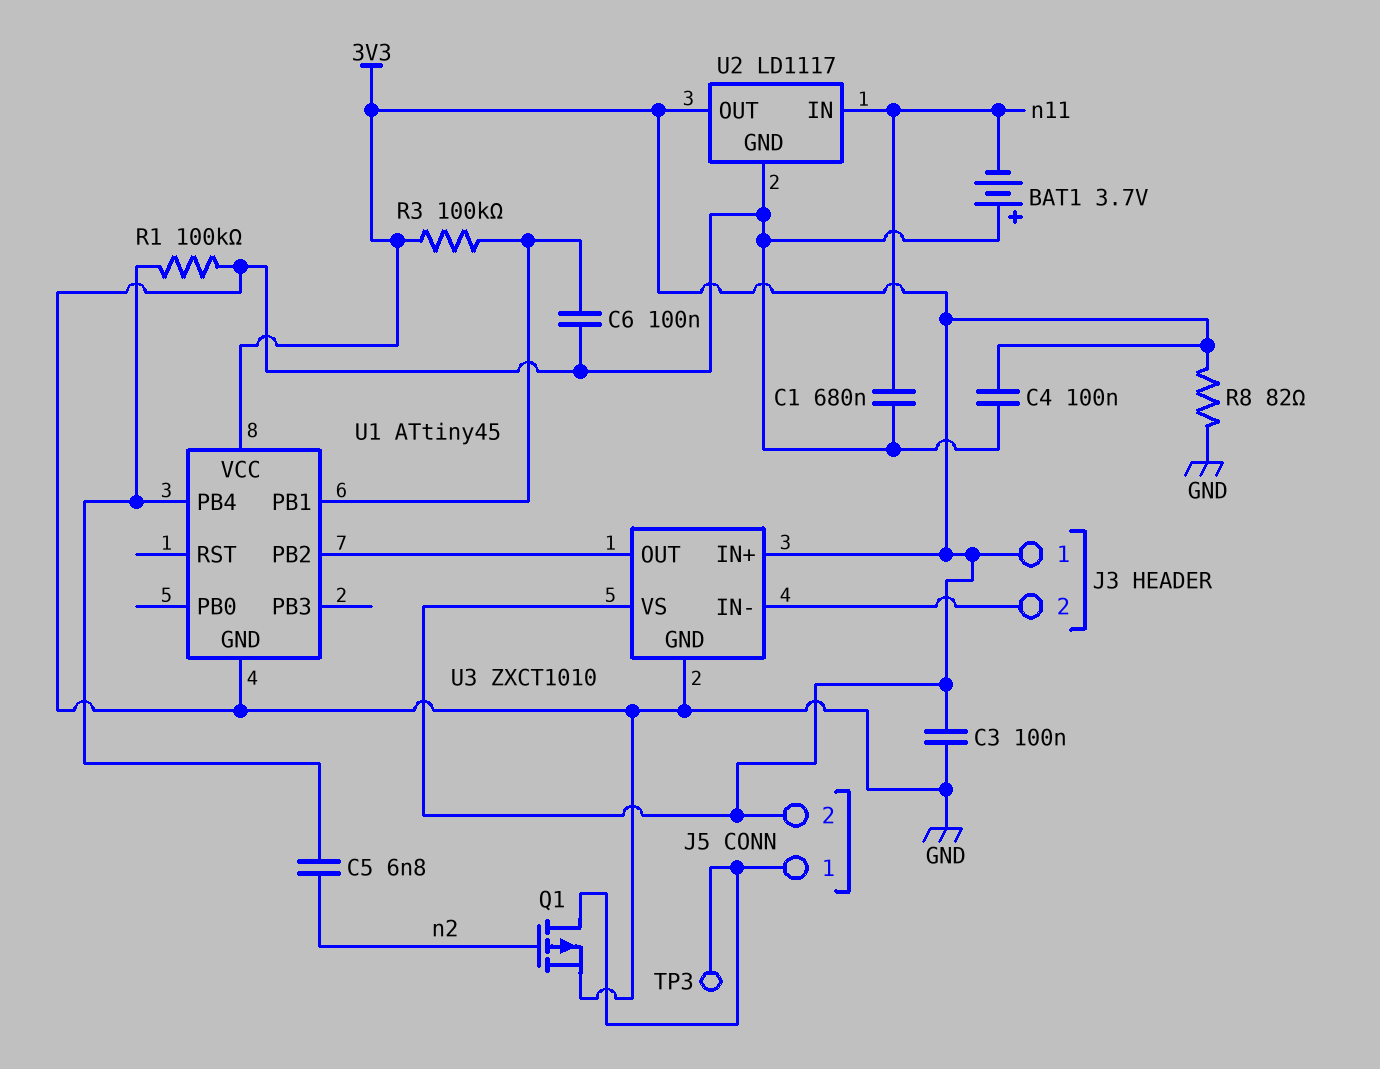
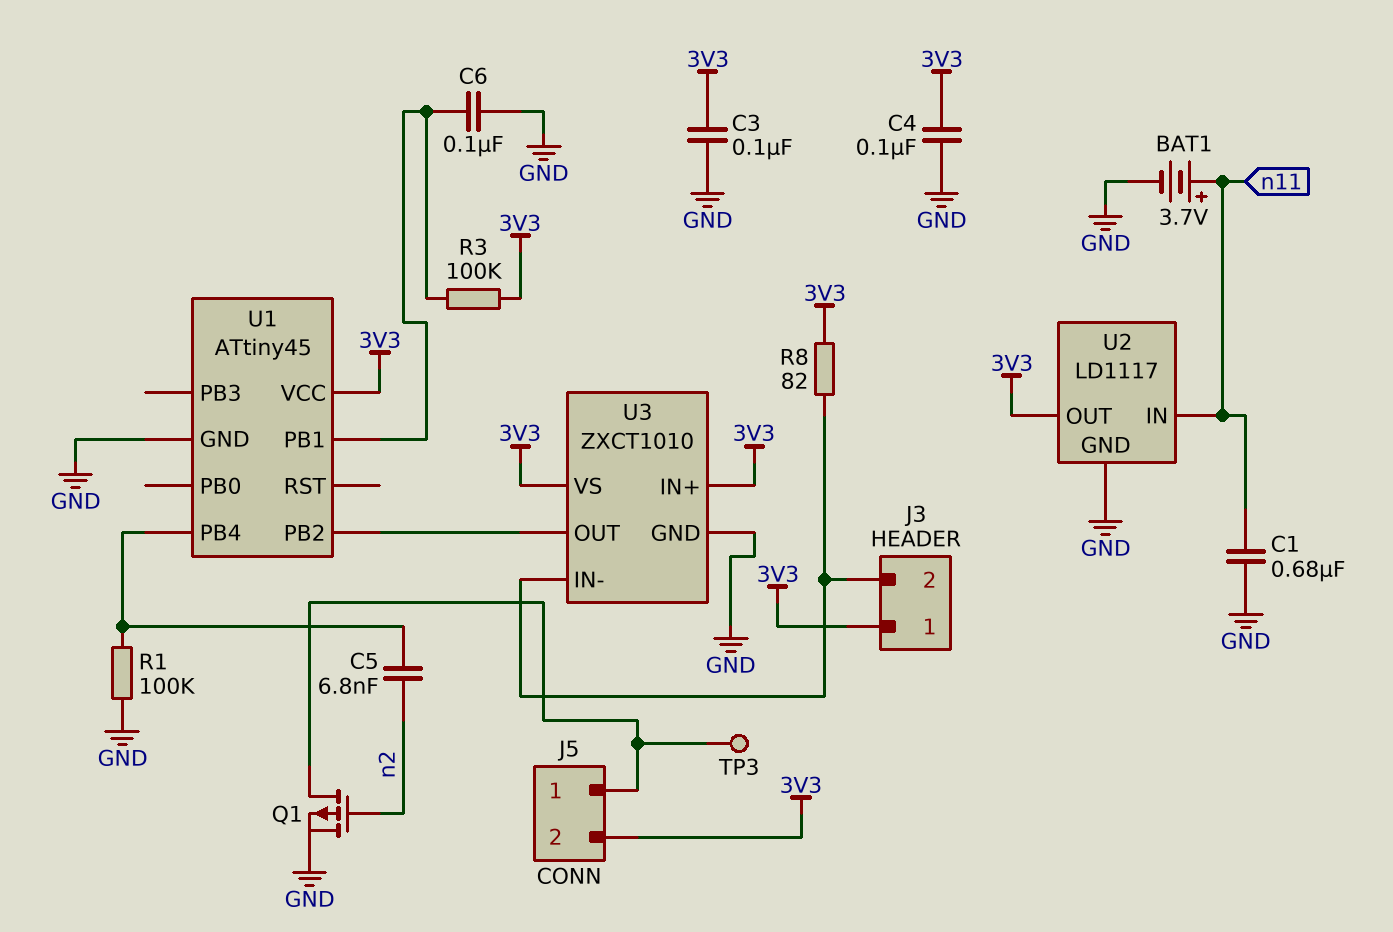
BAT1: 3.7V (plus GND, minus n11) -> 3.7V (plus n11, minus GND)
R8: 82 (3V3, GND) -> 82 (3V3, J3/2)

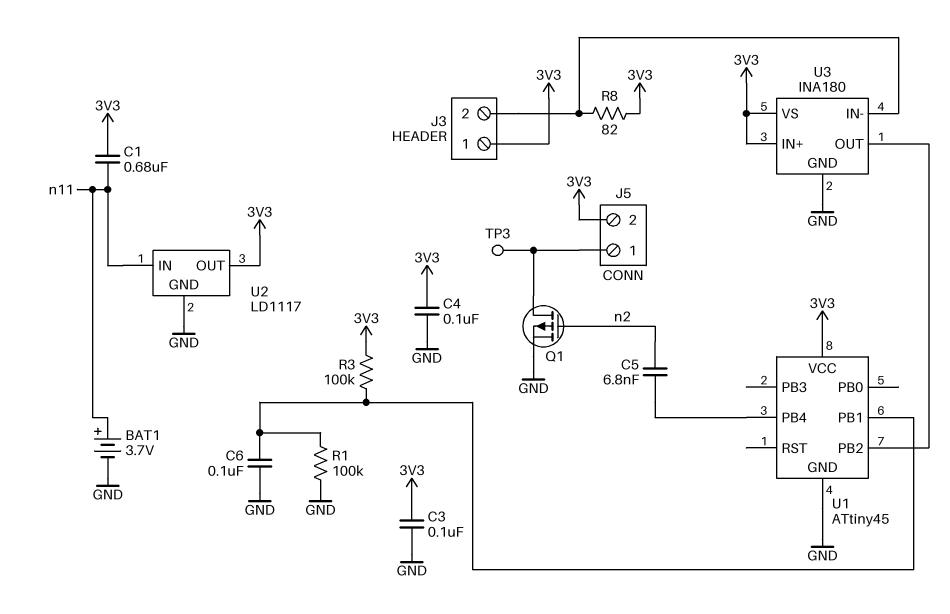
C1: 680nF (GND, n11) -> 680nF (3V3, n11)
R1: 100k (GND, U1/PB4) -> 100k (GND, U1/PB1)
U3: ZXCT1010 -> INA180

